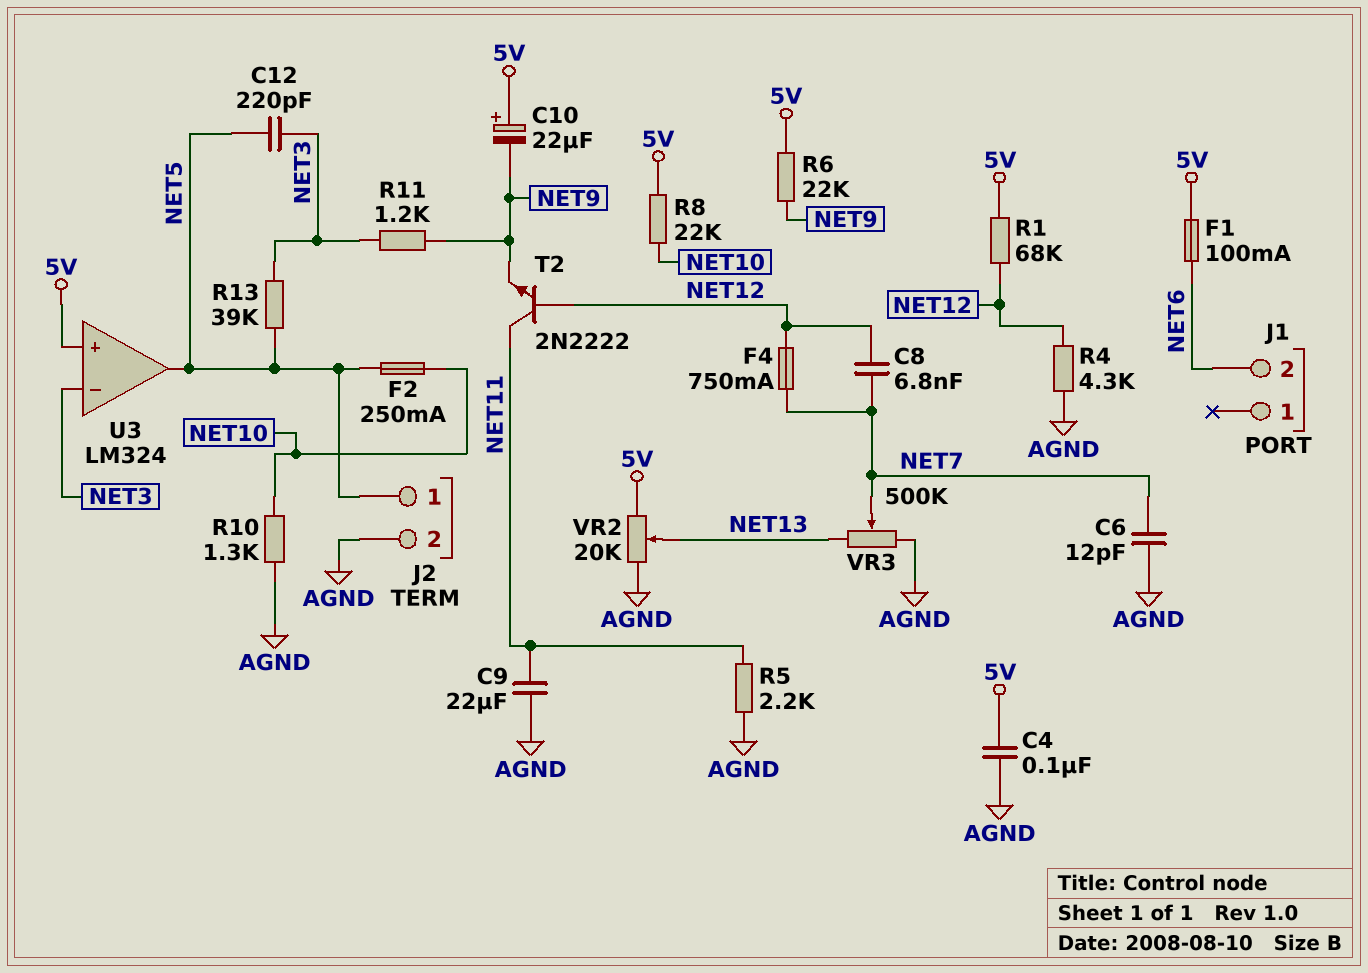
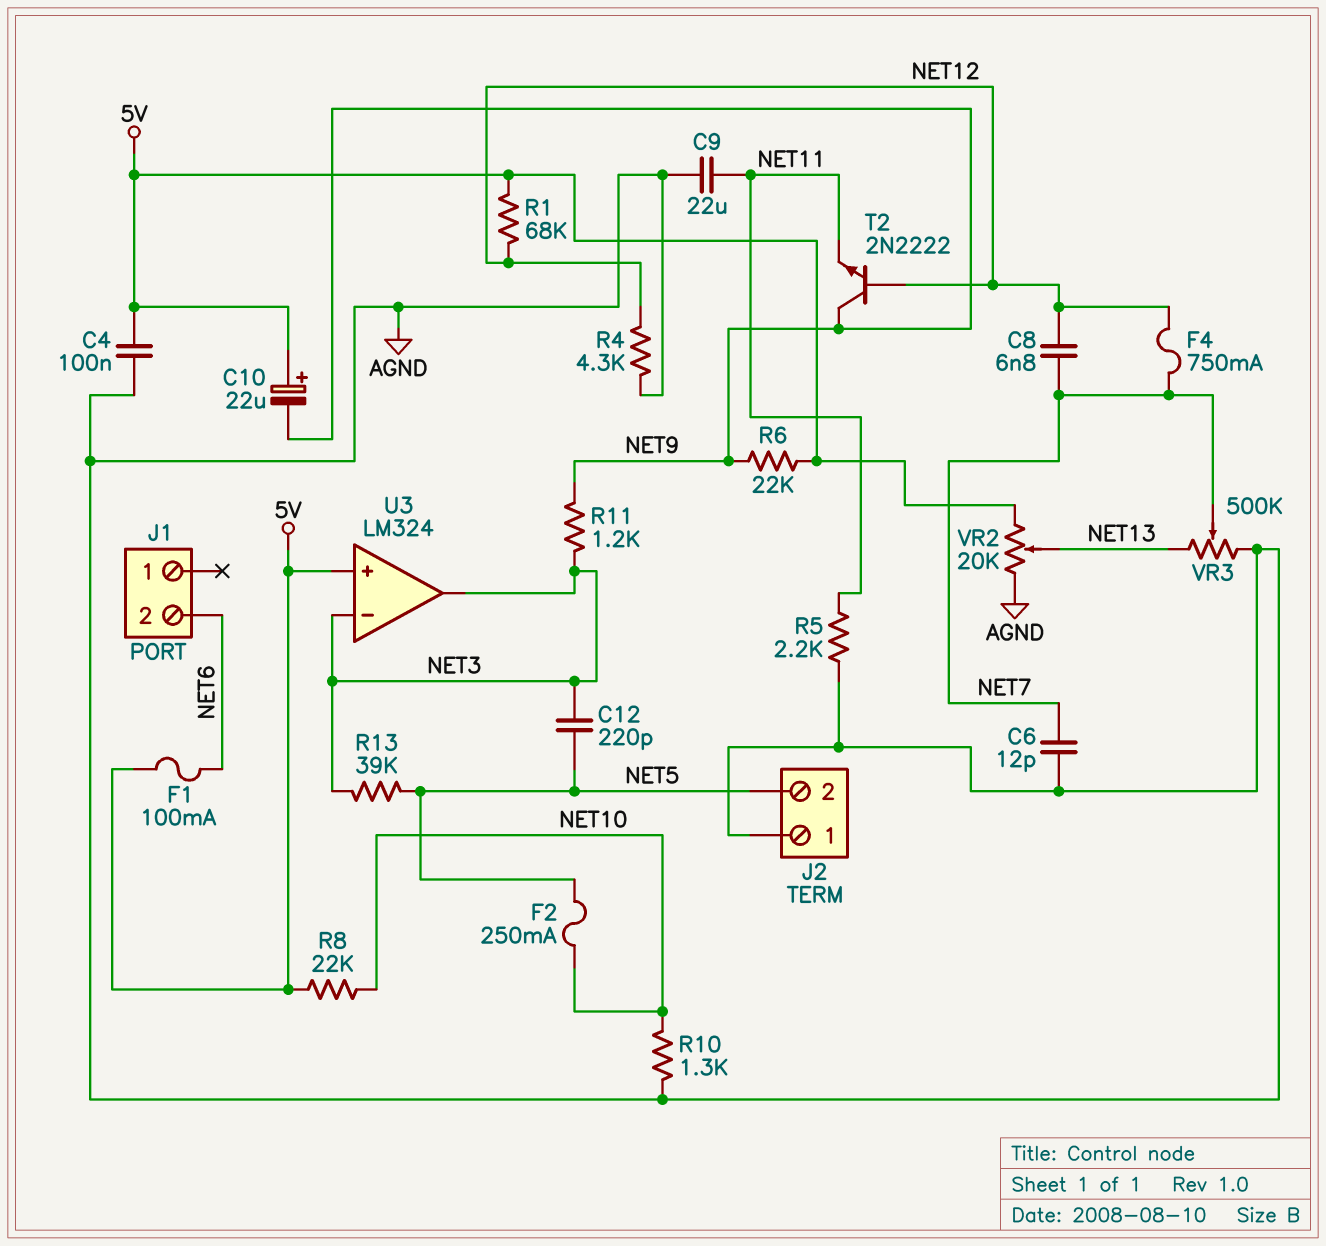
J2 pin 1: NET5 -> AGND
J2 pin 2: AGND -> NET5
T2: NPN 2N2222 (B NET12, C NET11, E NET9) -> NPN 2N2222 (B NET12, C NET9, E NET11)
U3 pin out: NET5 -> NET3

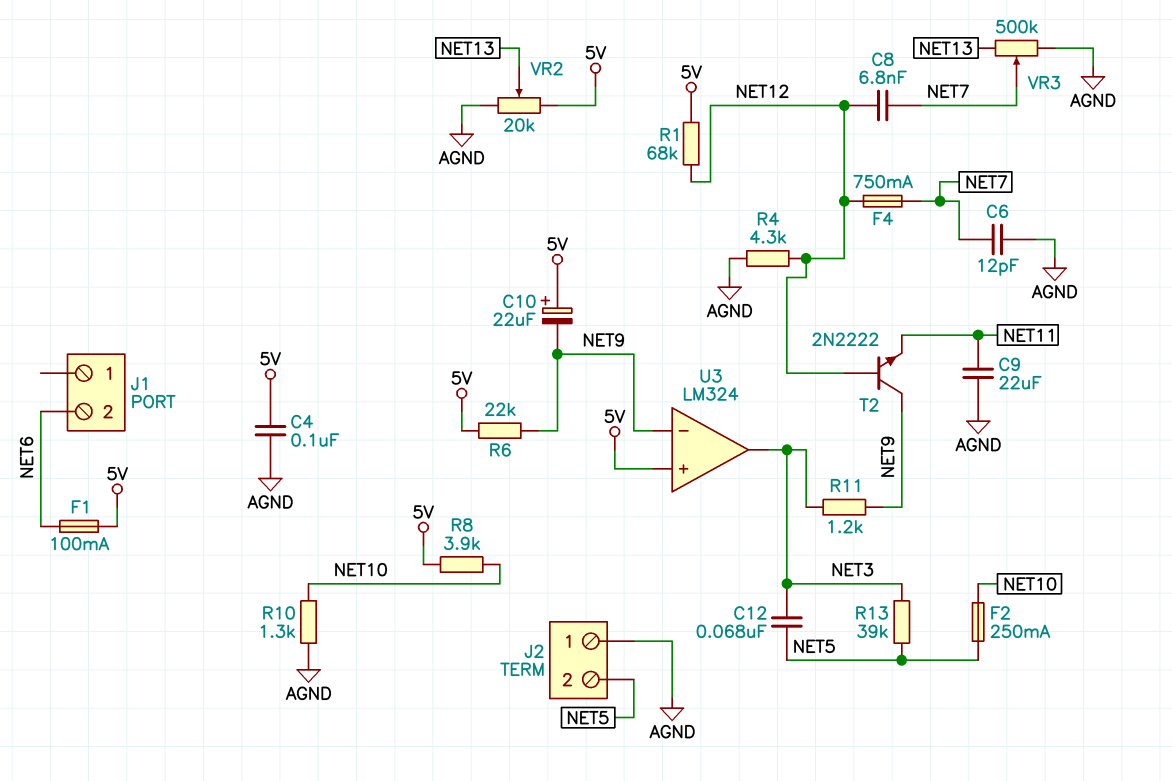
C12: 220pF (NET3, NET5) -> 68nF (NET3, NET5)
R5: 2.2k (AGND, NET11) -> none
R8: 22k (5V, NET10) -> 3.9k (5V, NET10)
U3 pin in-: NET3 -> NET9

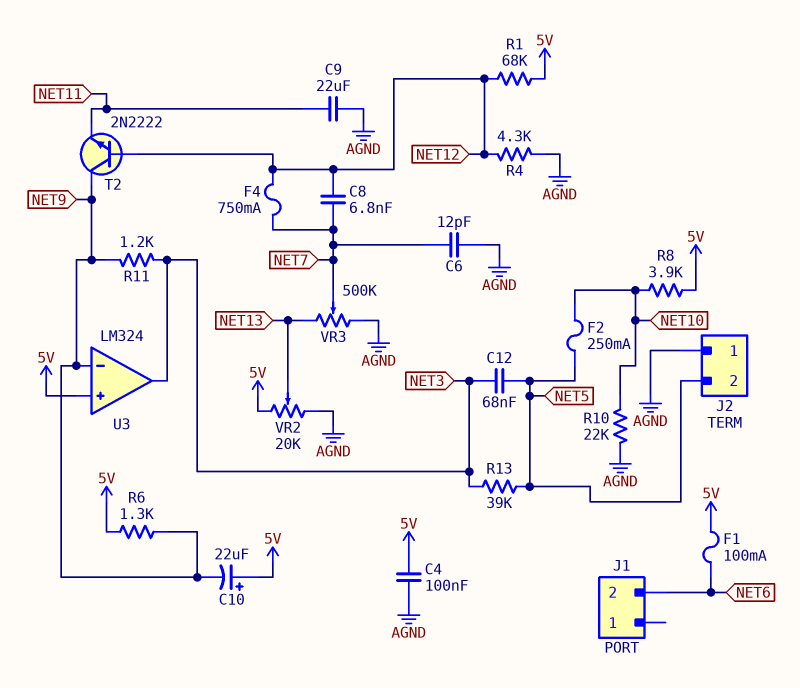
R6: 22k (5V, NET9) -> 1.3k (5V, NET9)
R10: 1.3k (AGND, NET10) -> 22k (AGND, NET10)

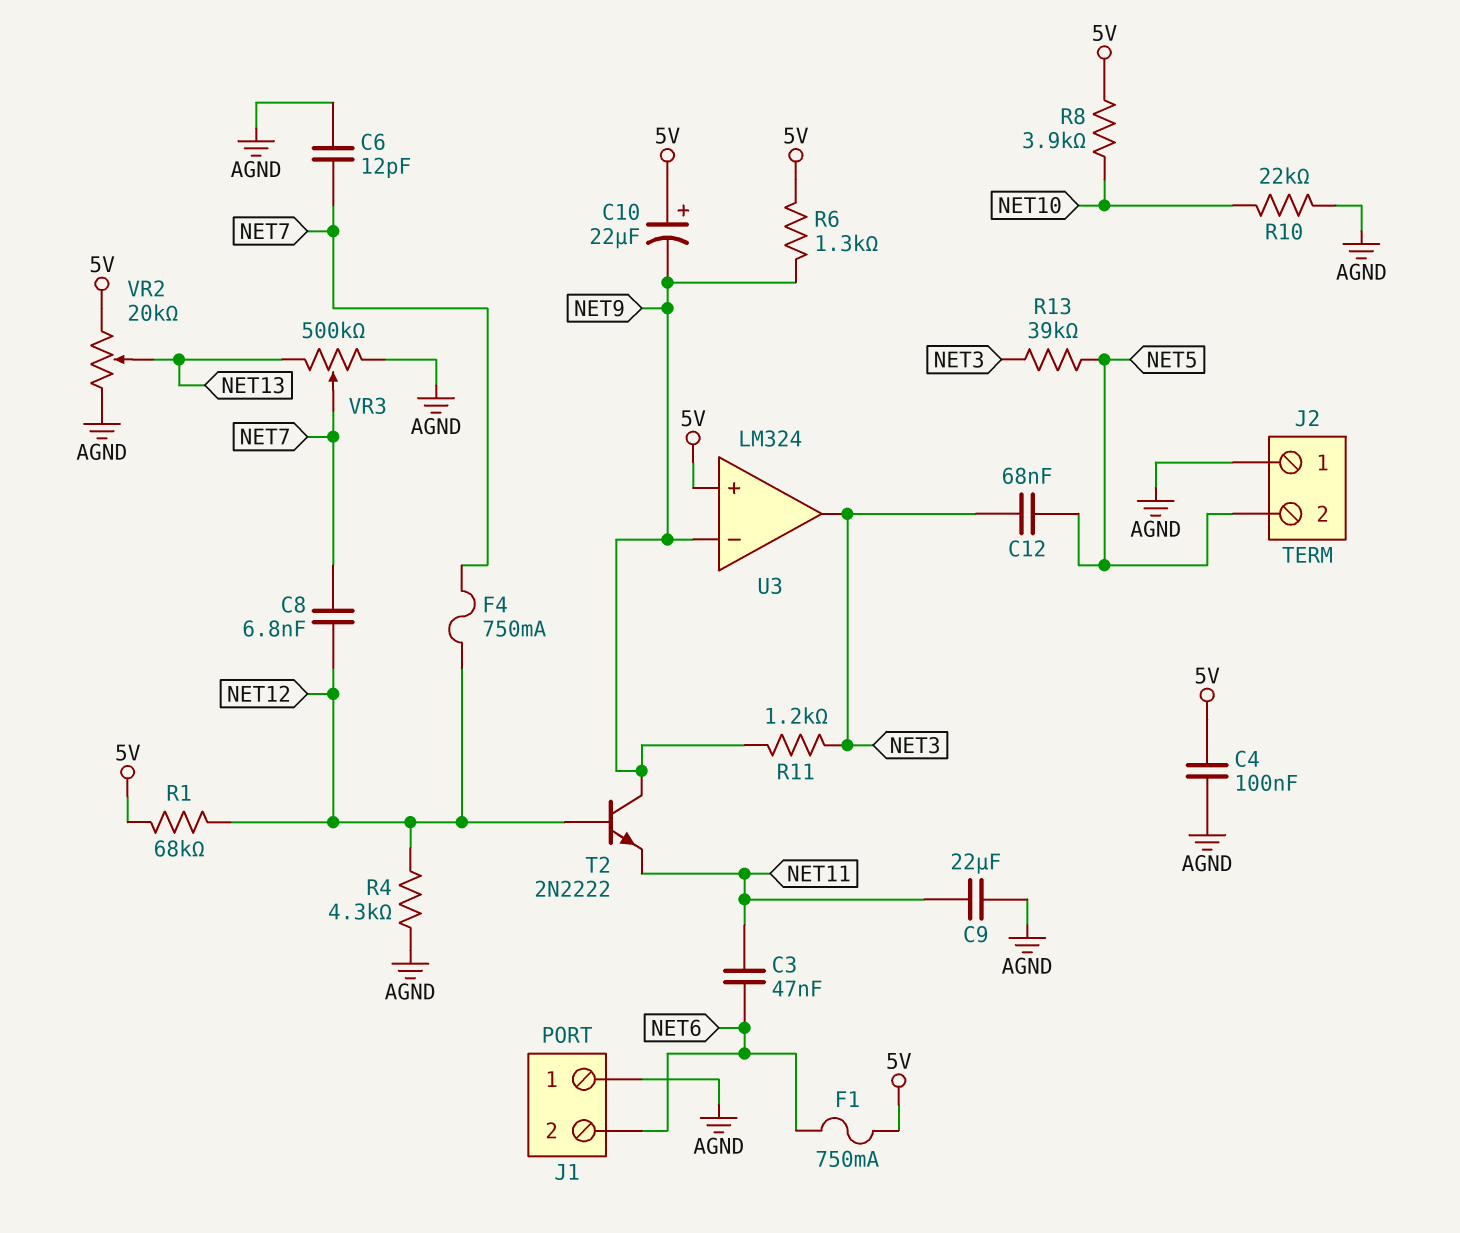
C3: none -> 47nF (NET6, NET11)
F1: 100mA (5V, NET6) -> 750mA (5V, NET6)
F2: 250mA (NET5, NET10) -> none
J1 pin 1: none -> AGND

